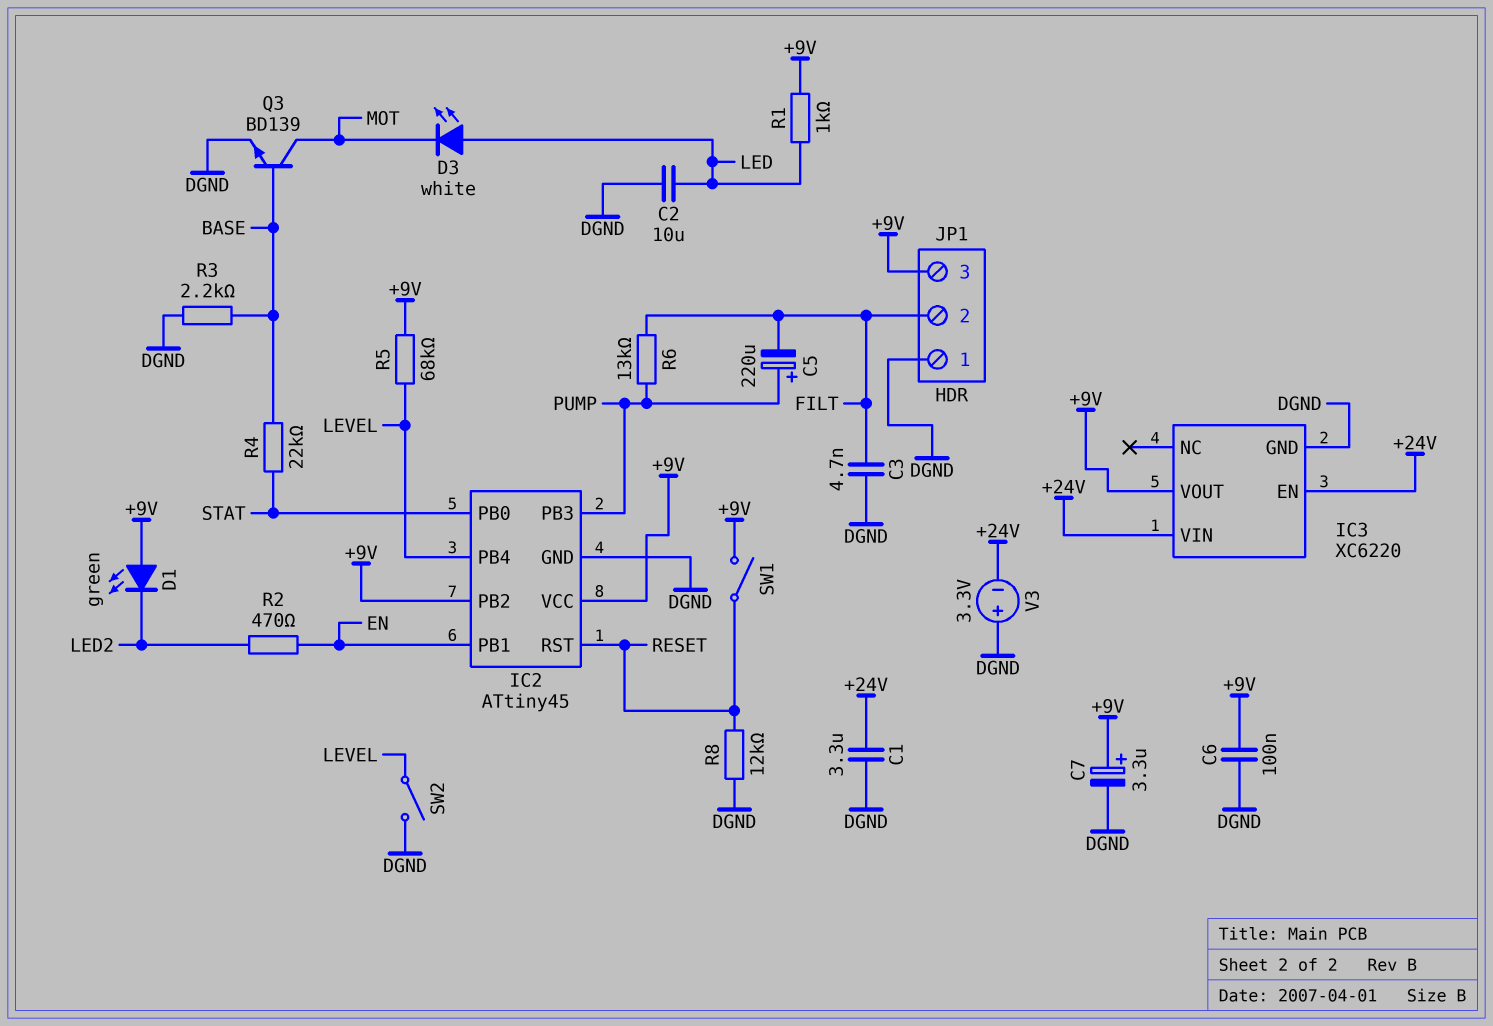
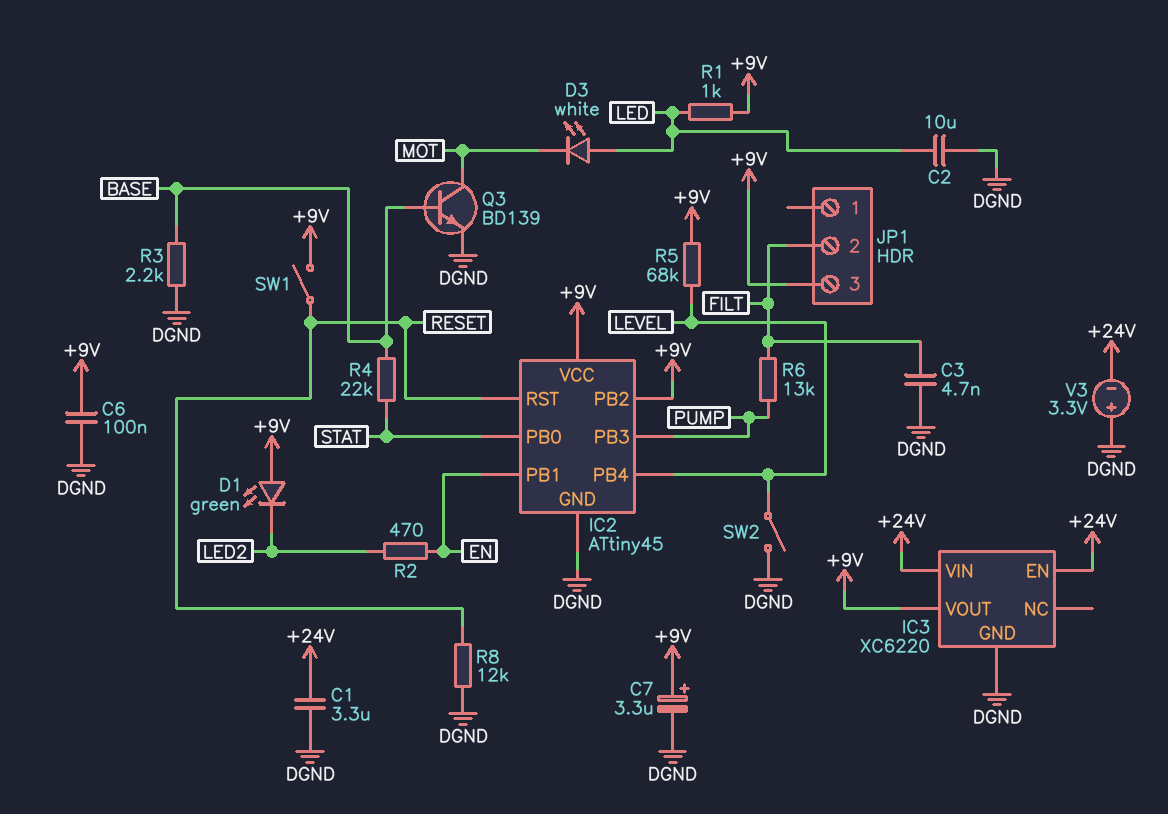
C5: 220uF (plus PUMP, minus FILT) -> none
JP1 pin 1: DGND -> none

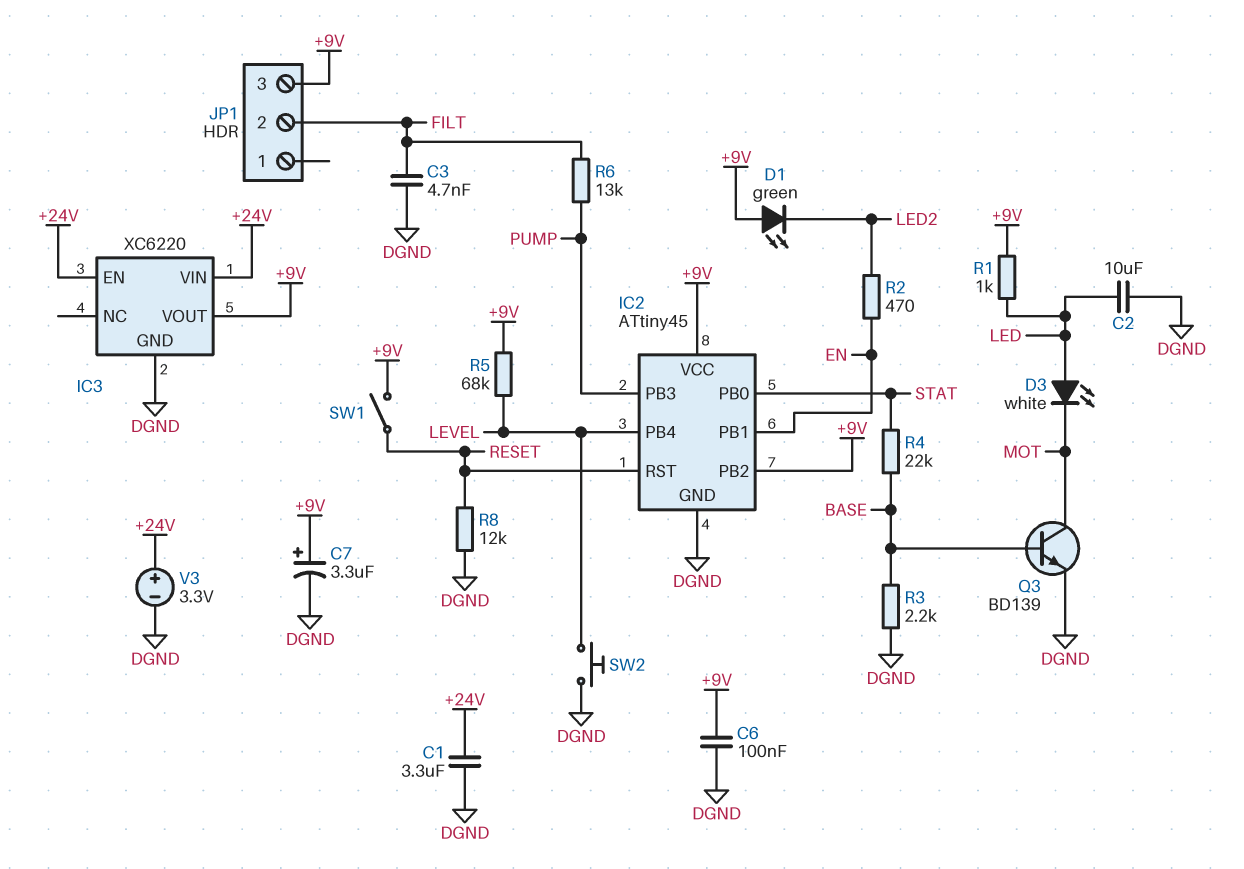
SW2: switch (DGND, LEVEL) -> button (DGND, LEVEL)
V3: 3.3V (plus DGND, minus +24V) -> 3.3V (plus +24V, minus DGND)

